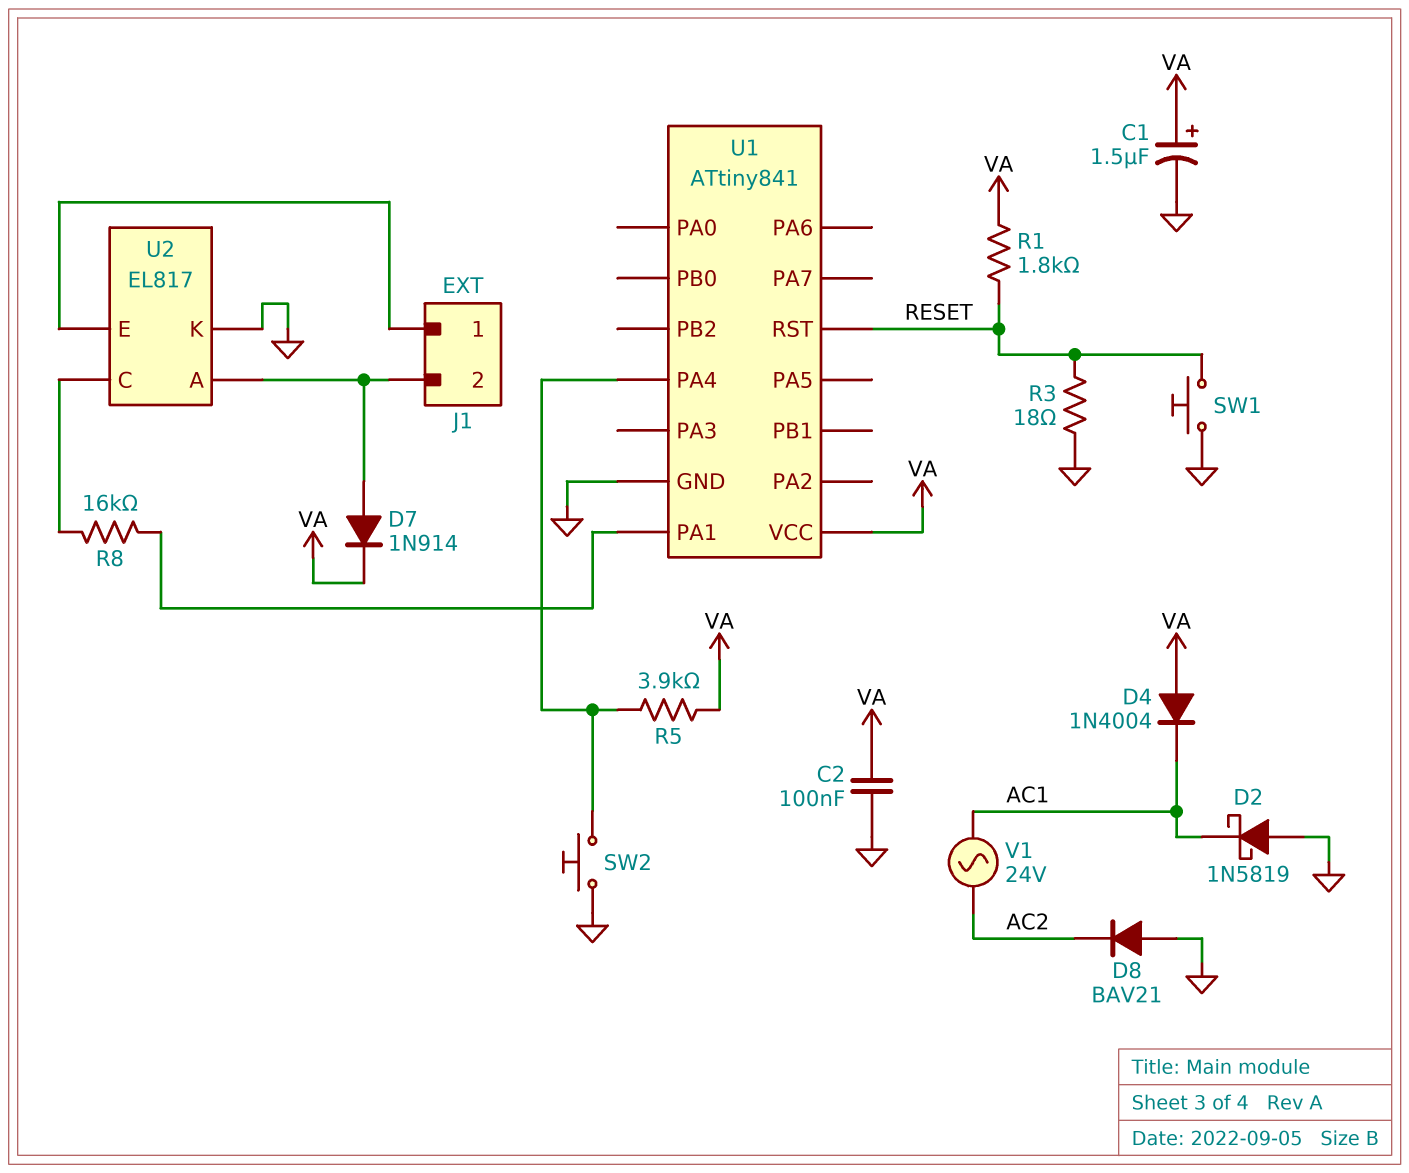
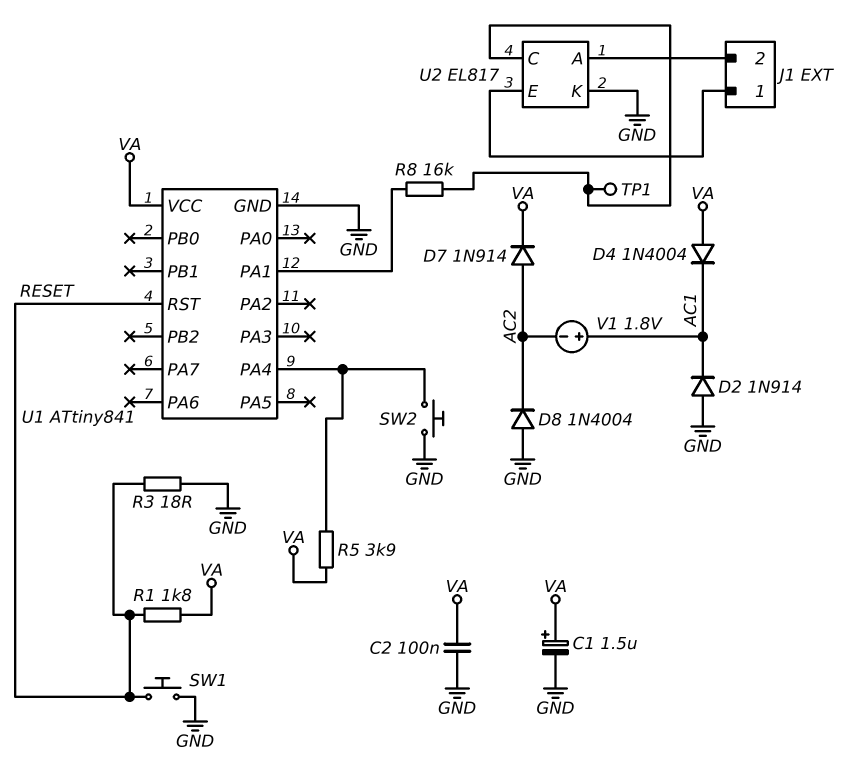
D2: schottky 1N5819 (A GND, K AC1) -> diode 1N914 (A GND, K AC1)
D7: diode 1N914 (A J1/2, K VA) -> diode 1N914 (A AC2, K VA)
D8: diode BAV21 (A GND, K AC2) -> diode 1N4004 (A GND, K AC2)
TP1: none -> test point (U2/C)
V1: AC 24V (AC1, AC2) -> 1.8V (plus AC1, minus AC2)

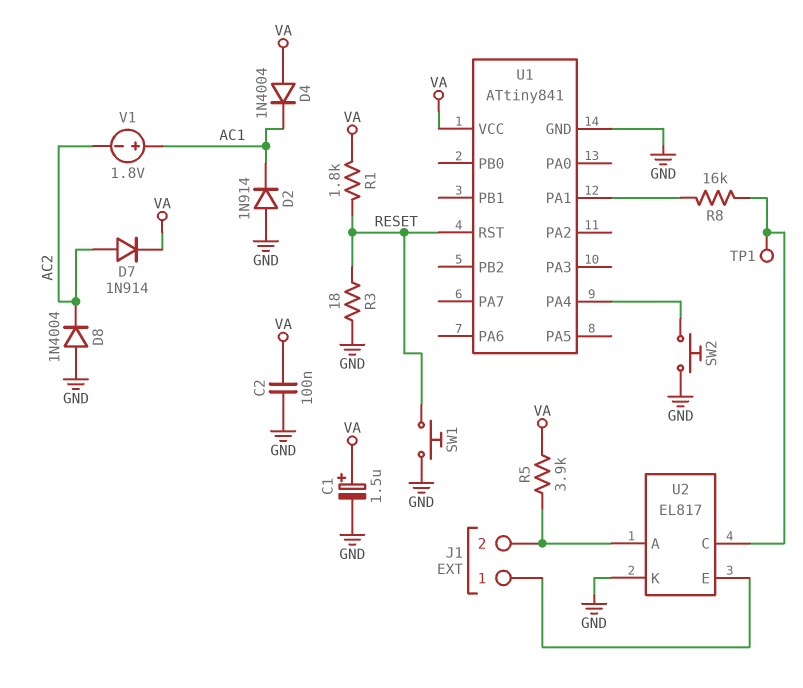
R5: 3.9k (U1/PA4, VA) -> 3.9k (J1/2, VA)

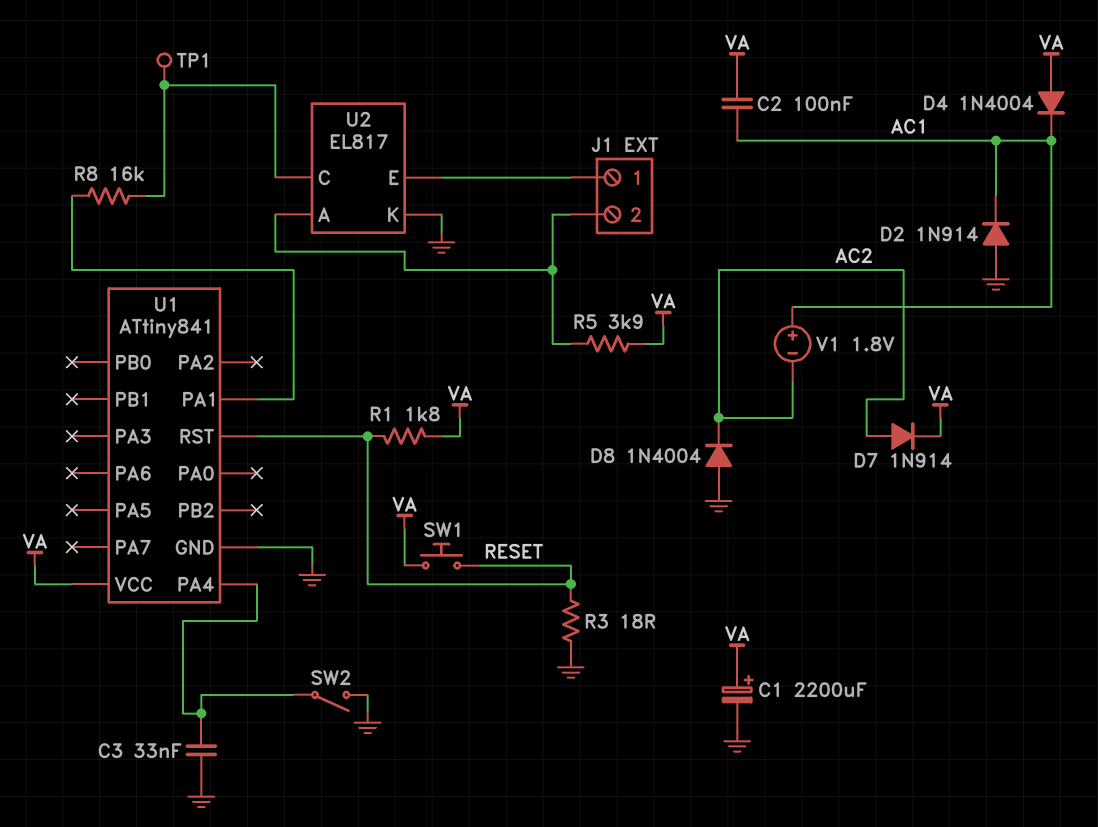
C1: 1.5uF (plus VA, minus GND) -> 2200uF (plus VA, minus GND)
C2: 100nF (GND, VA) -> 100nF (AC1, VA)
C3: none -> 33nF (GND, U1/PA4)
SW1: button (GND, RESET) -> button (RESET, VA)
SW2: button (GND, U1/PA4) -> switch (GND, U1/PA4)

